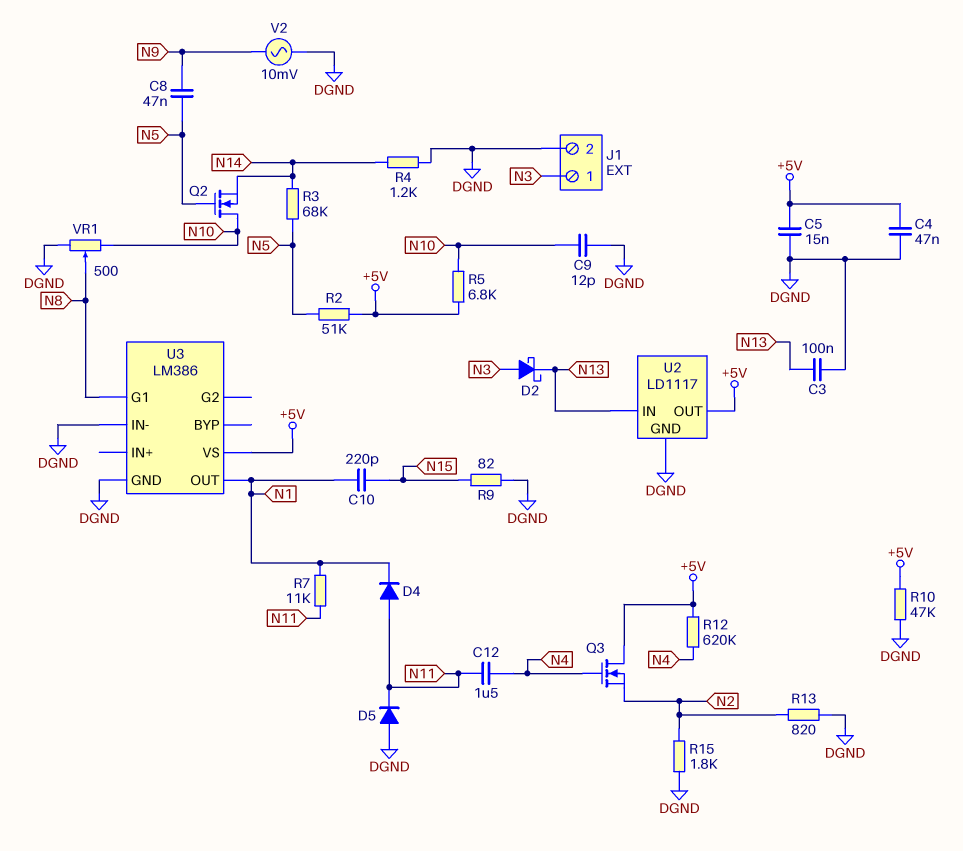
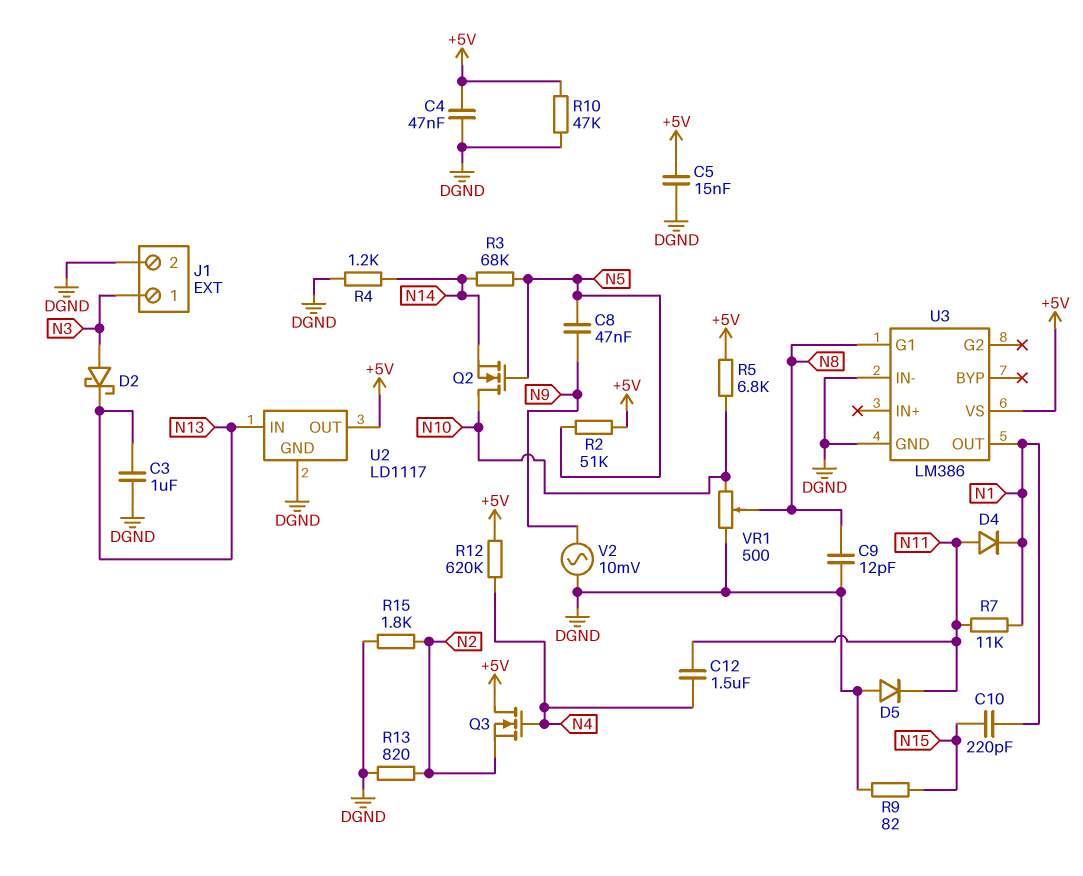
C3: 100nF (DGND, N13) -> 1uF (DGND, N13)
C9: 12pF (DGND, N10) -> 12pF (DGND, N8)

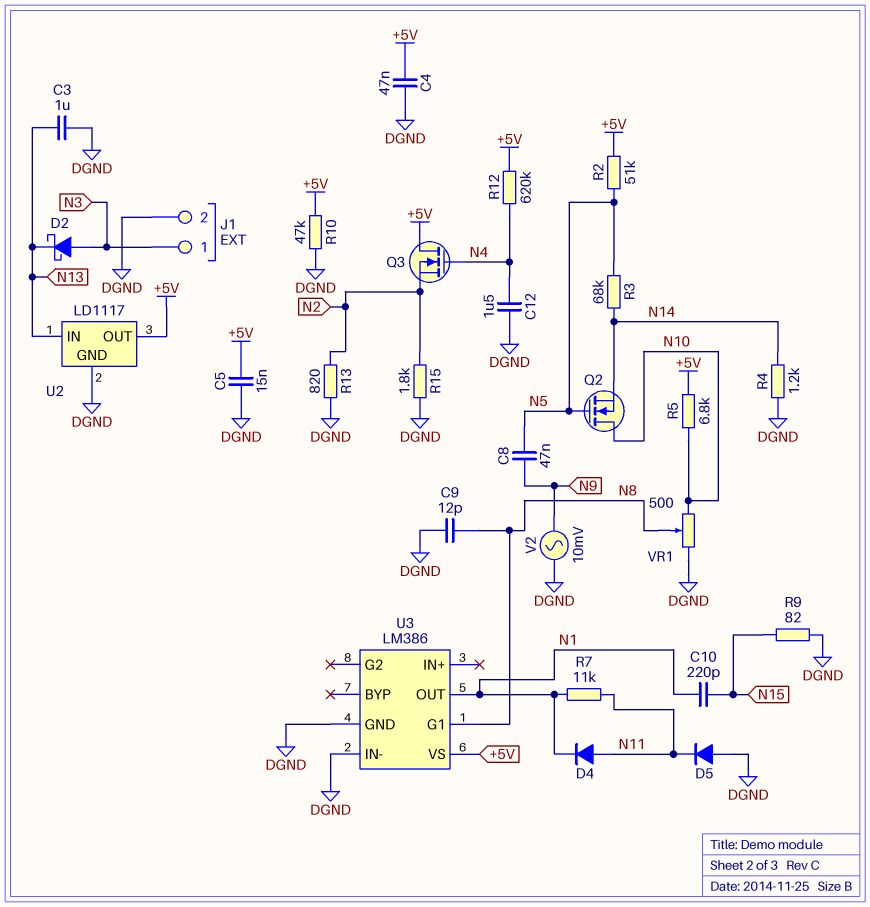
C12: 1.5uF (N4, N11) -> 1.5uF (DGND, N4)

